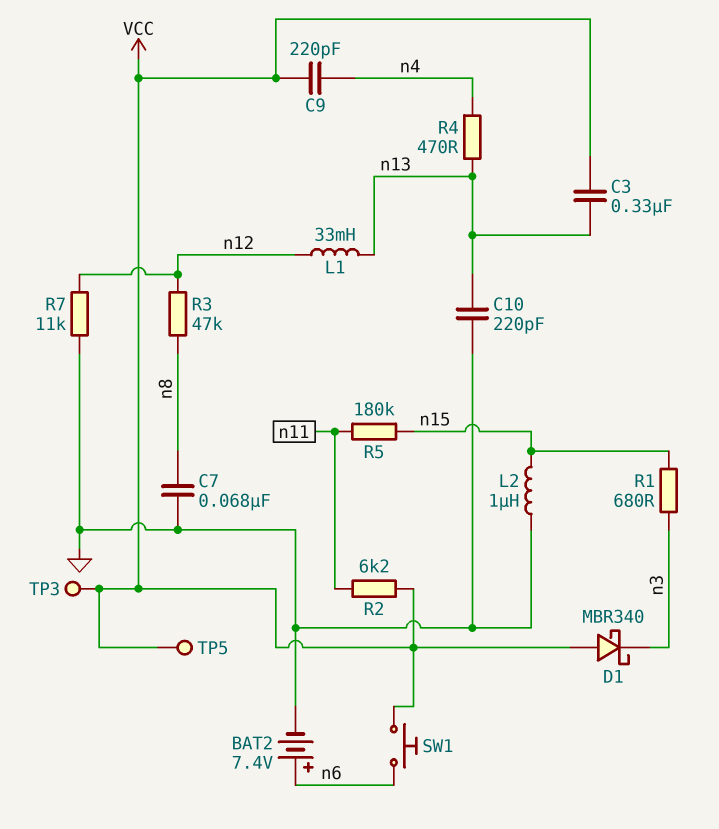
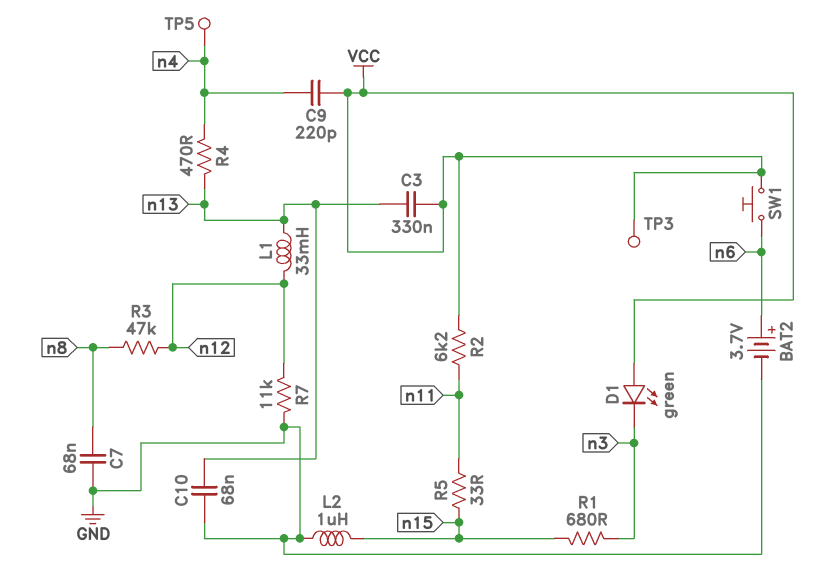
BAT2: 7.4V (plus n6, minus GND) -> 3.7V (plus n6, minus GND)
C10: 220pF (GND, n13) -> 68nF (GND, n13)
D1: schottky MBR340 (A VCC, K n3) -> LED green (A VCC, K n3)
R5: 180k (n11, n15) -> 33 (n11, n15)
TP5: test point (VCC) -> test point (n4)

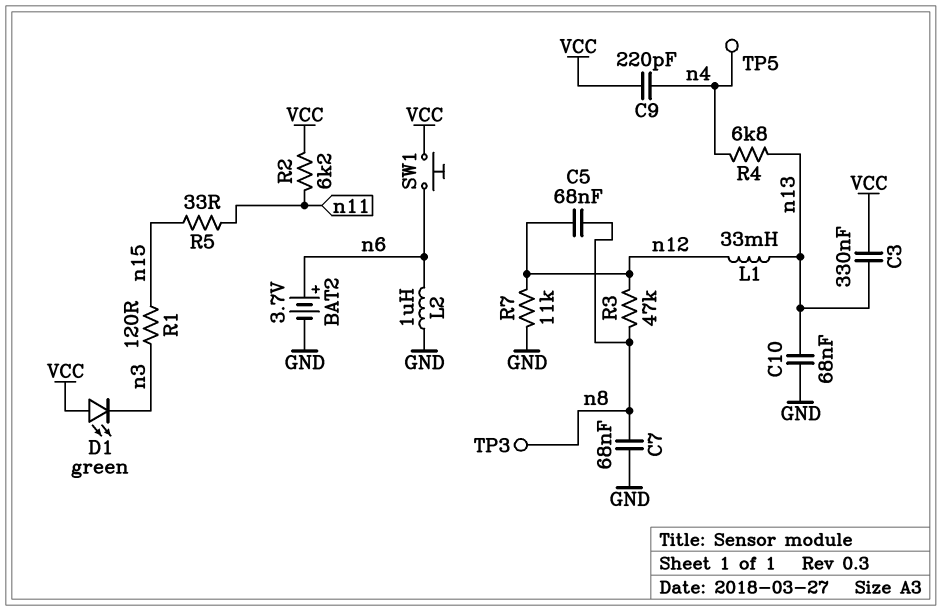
C5: none -> 68nF (n8, n12)
L2: 1uH (GND, n15) -> 1uH (GND, n6)
R1: 680 (n3, n15) -> 120 (n3, n15)
R4: 470 (n4, n13) -> 6.8k (n4, n13)
TP3: test point (VCC) -> test point (n8)

